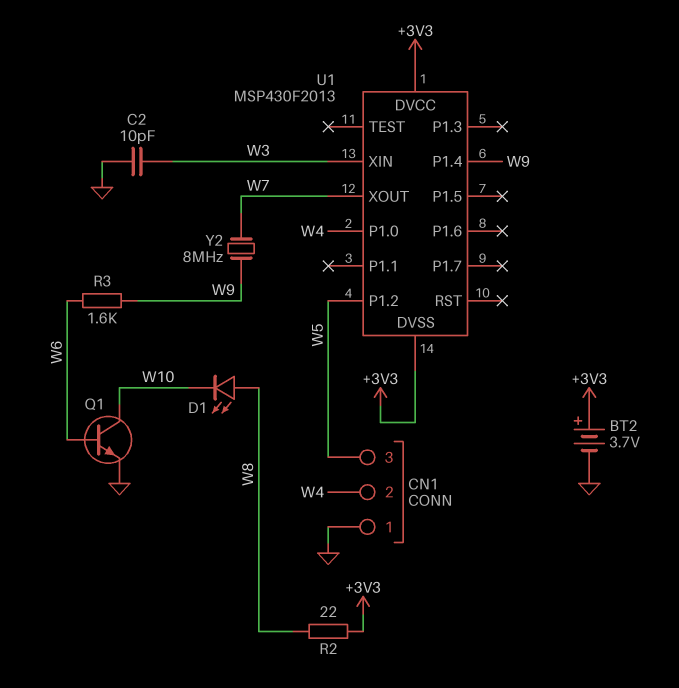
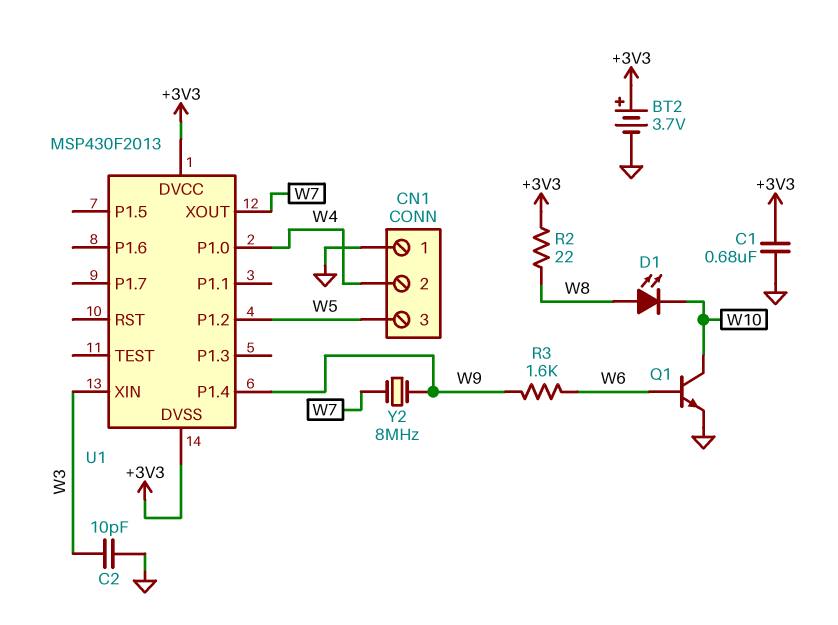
C1: none -> 680nF (+3V3, GND)

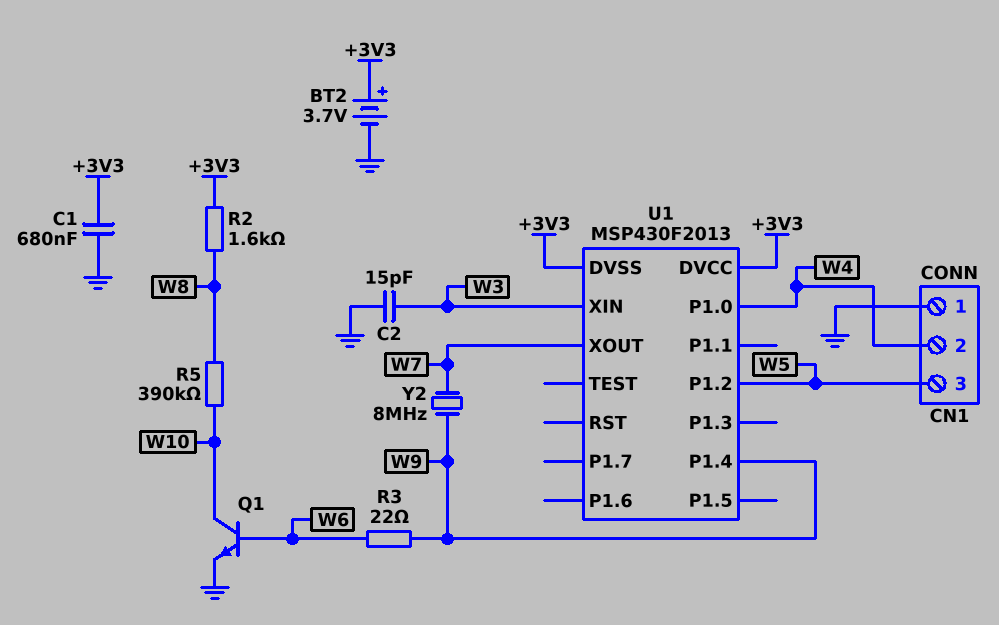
C2: 10pF (GND, W3) -> 15pF (GND, W3)
D1: LED (A W8, K W10) -> none
R2: 22 (+3V3, W8) -> 1.6k (+3V3, W8)
R3: 1.6k (W6, W9) -> 22 (W6, W9)
R5: none -> 390k (W8, W10)

